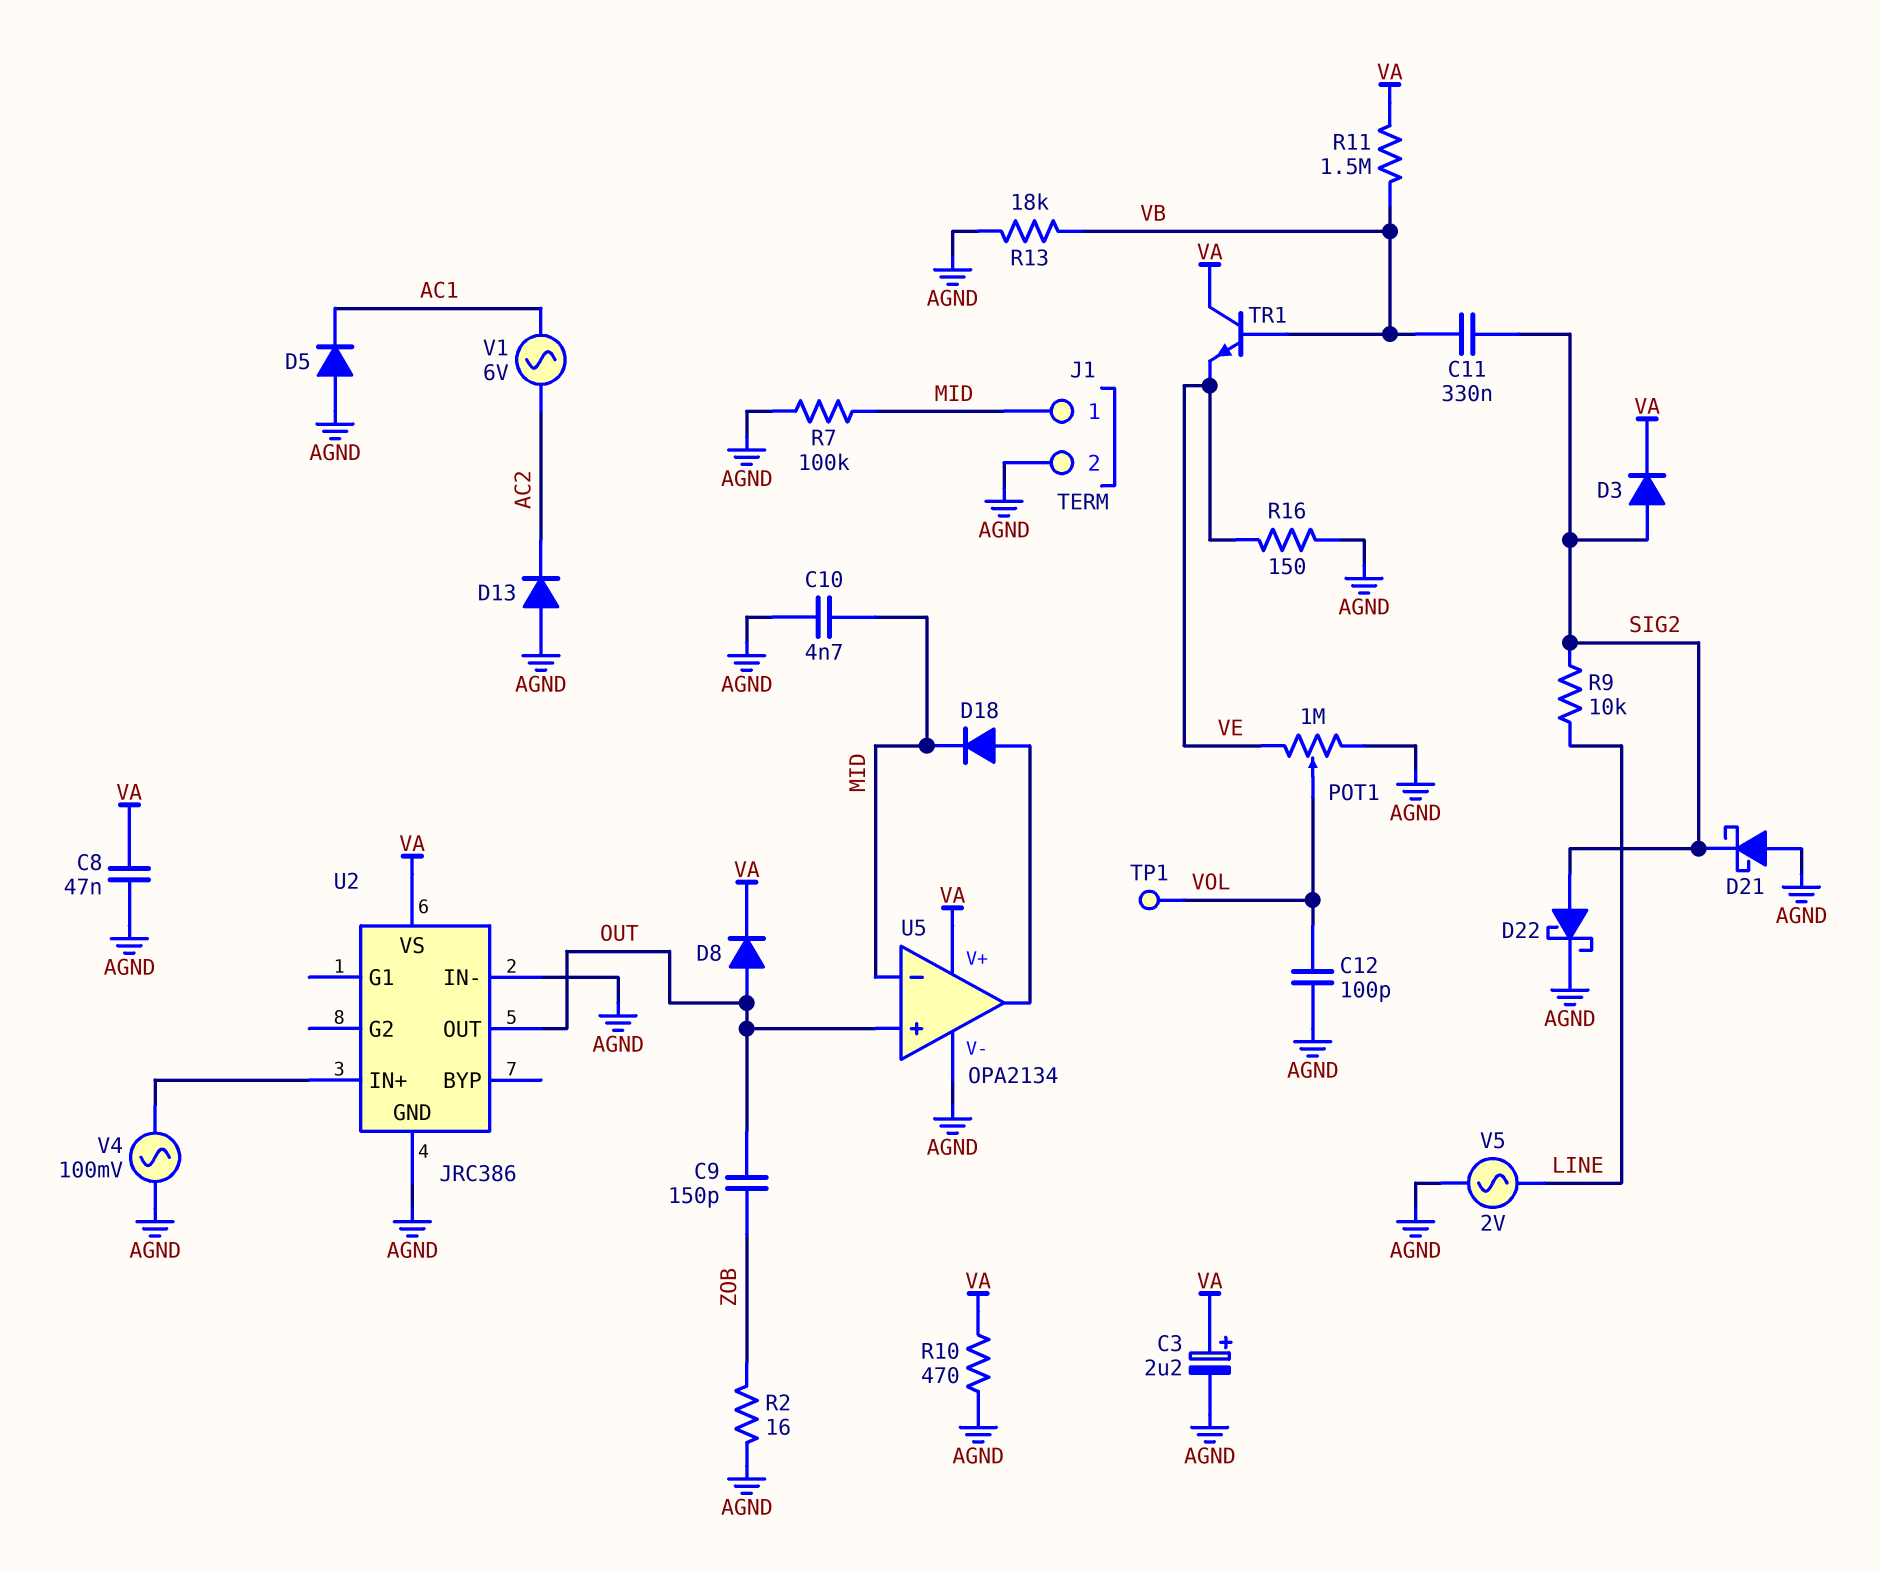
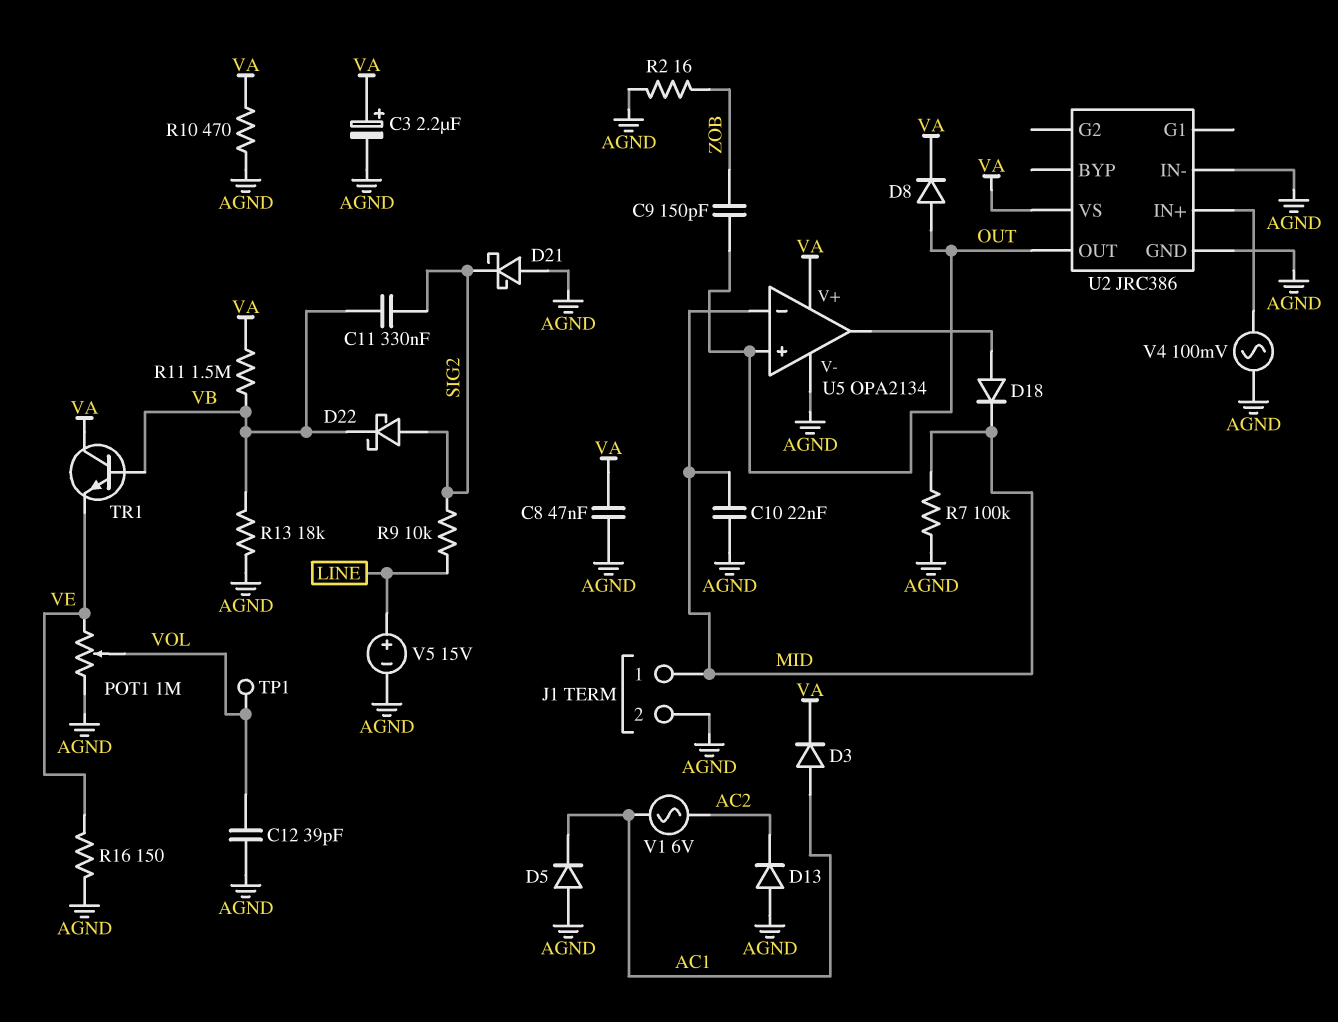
C10: 4.7nF (AGND, MID) -> 22nF (AGND, MID)
C12: 100pF (AGND, VOL) -> 39pF (AGND, VOL)
D3: diode (A SIG2, K VA) -> diode (A AC1, K VA)
D22: schottky (A SIG2, K AGND) -> schottky (A SIG2, K VB)
V5: AC 2V (AGND, LINE) -> 15V (plus LINE, minus AGND)

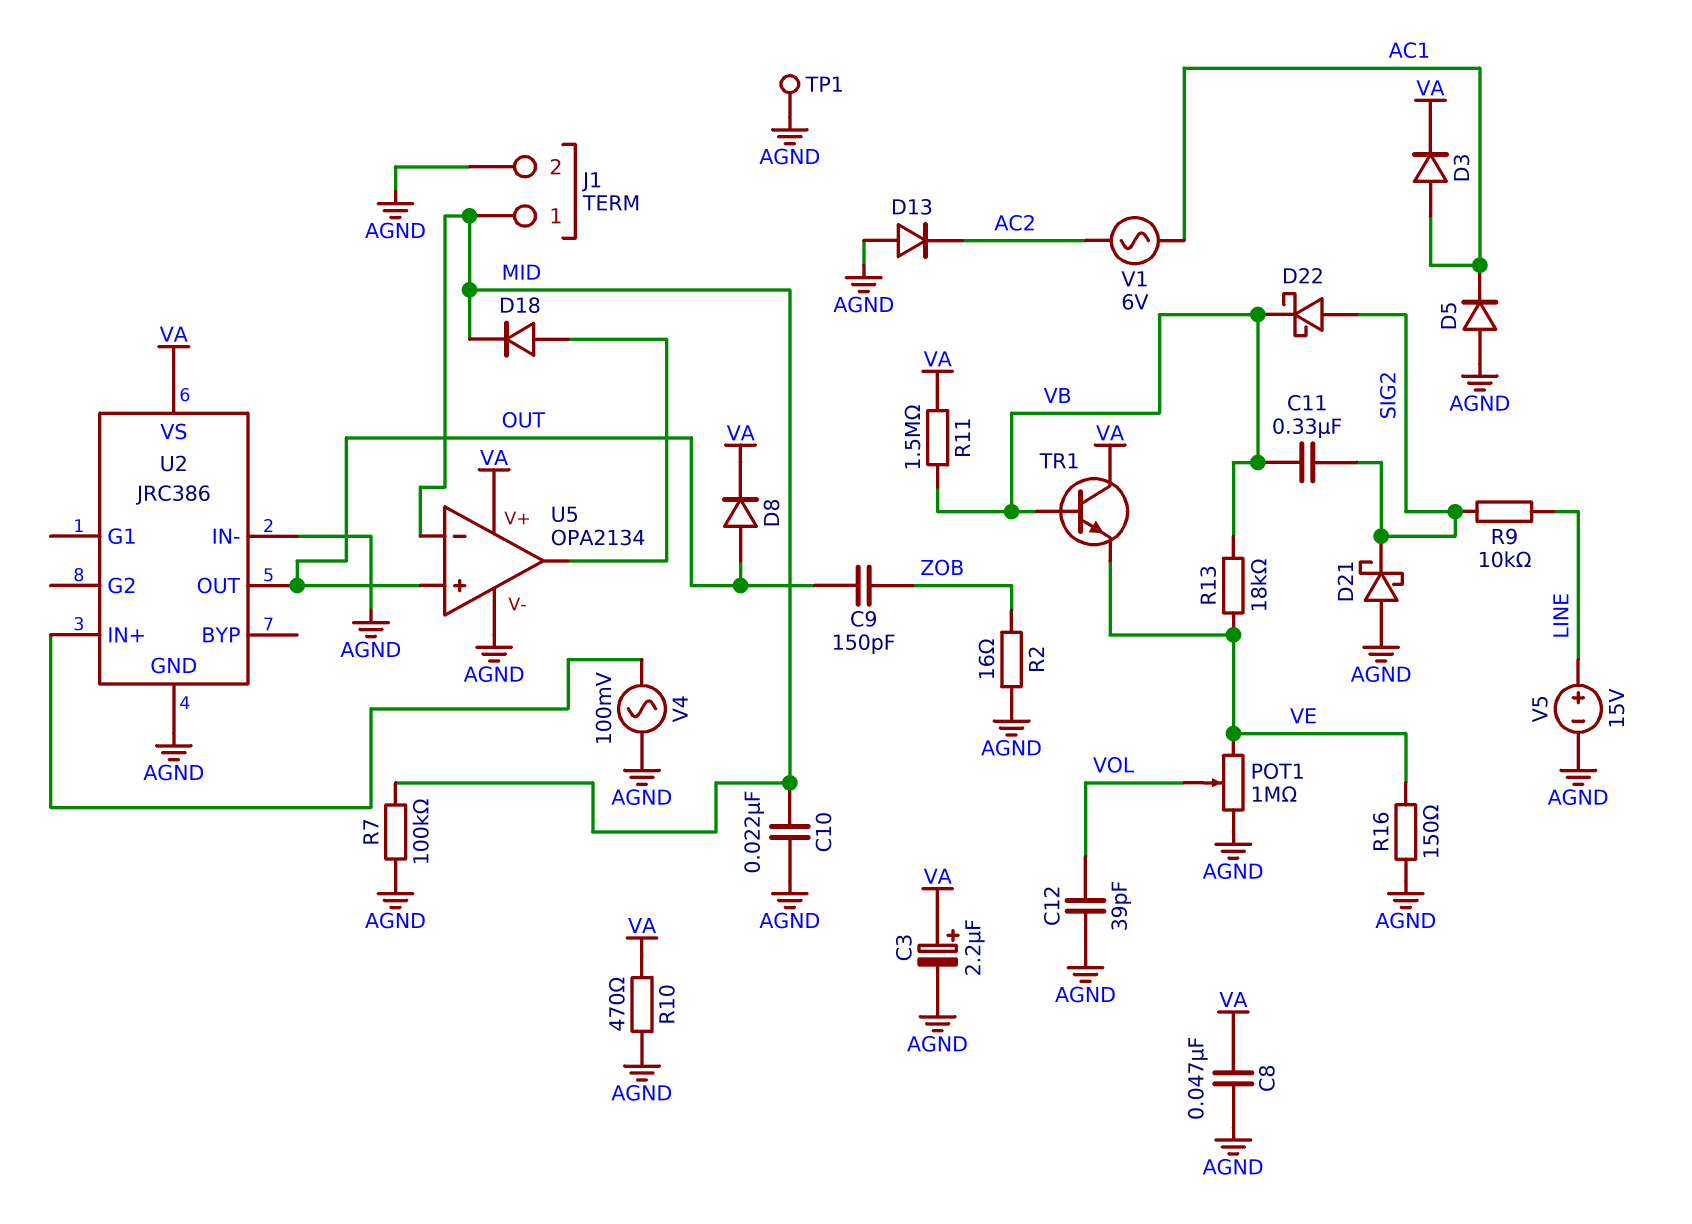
R13: 18k (AGND, VB) -> 18k (VB, VE)
TP1: test point (VOL) -> test point (AGND)

